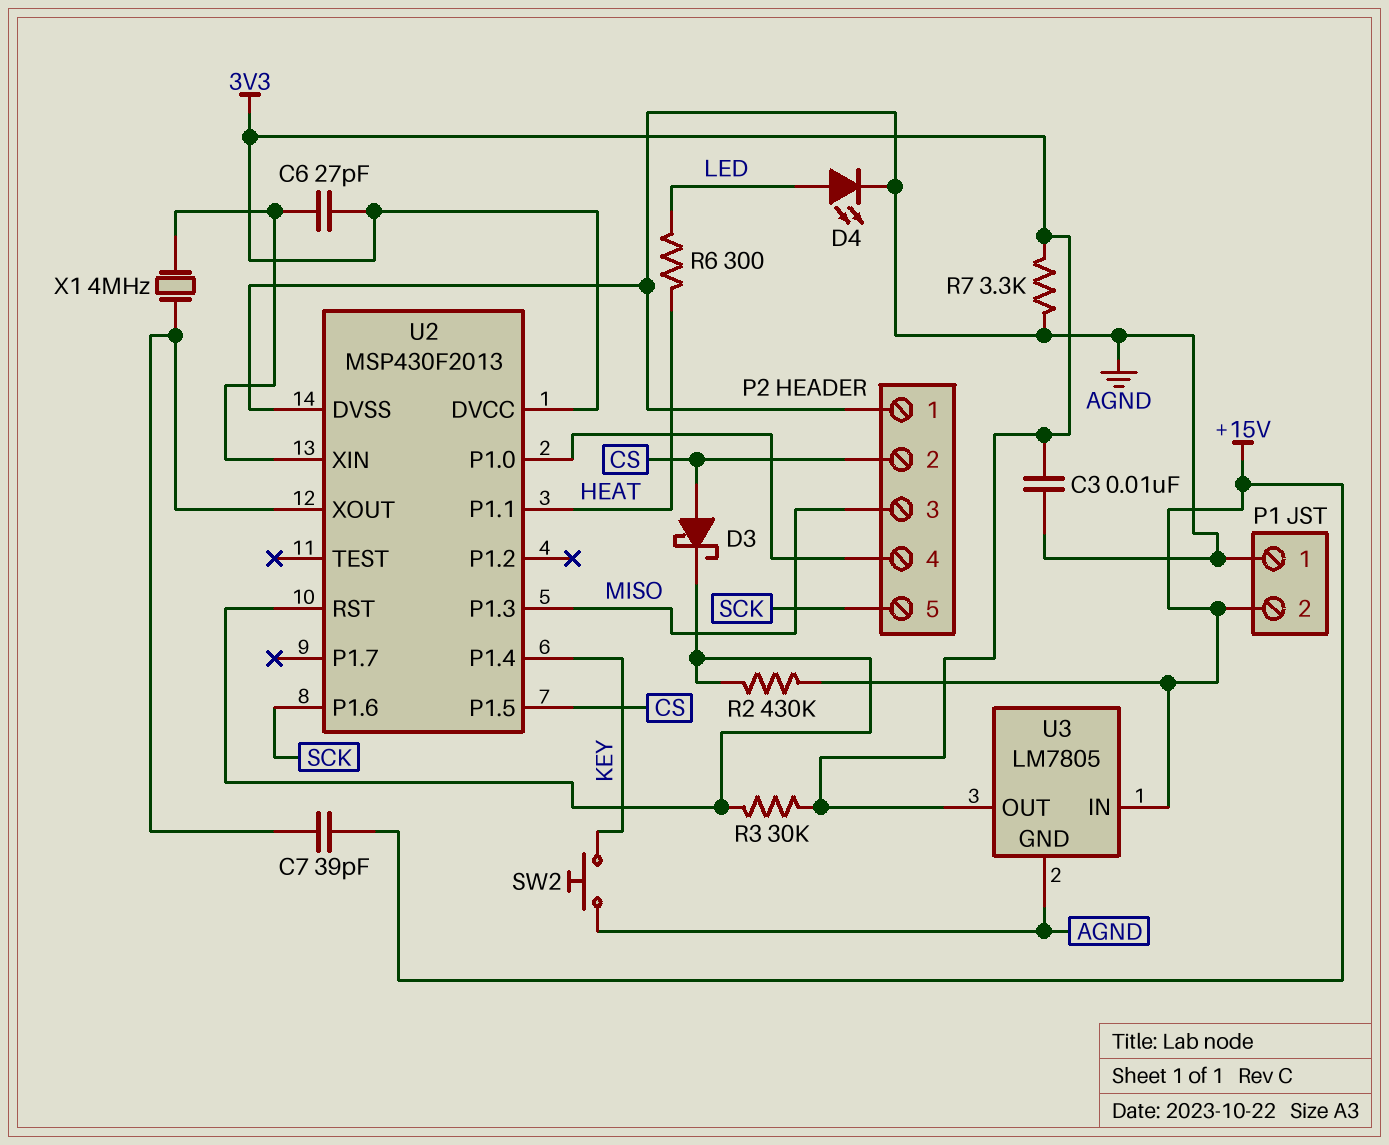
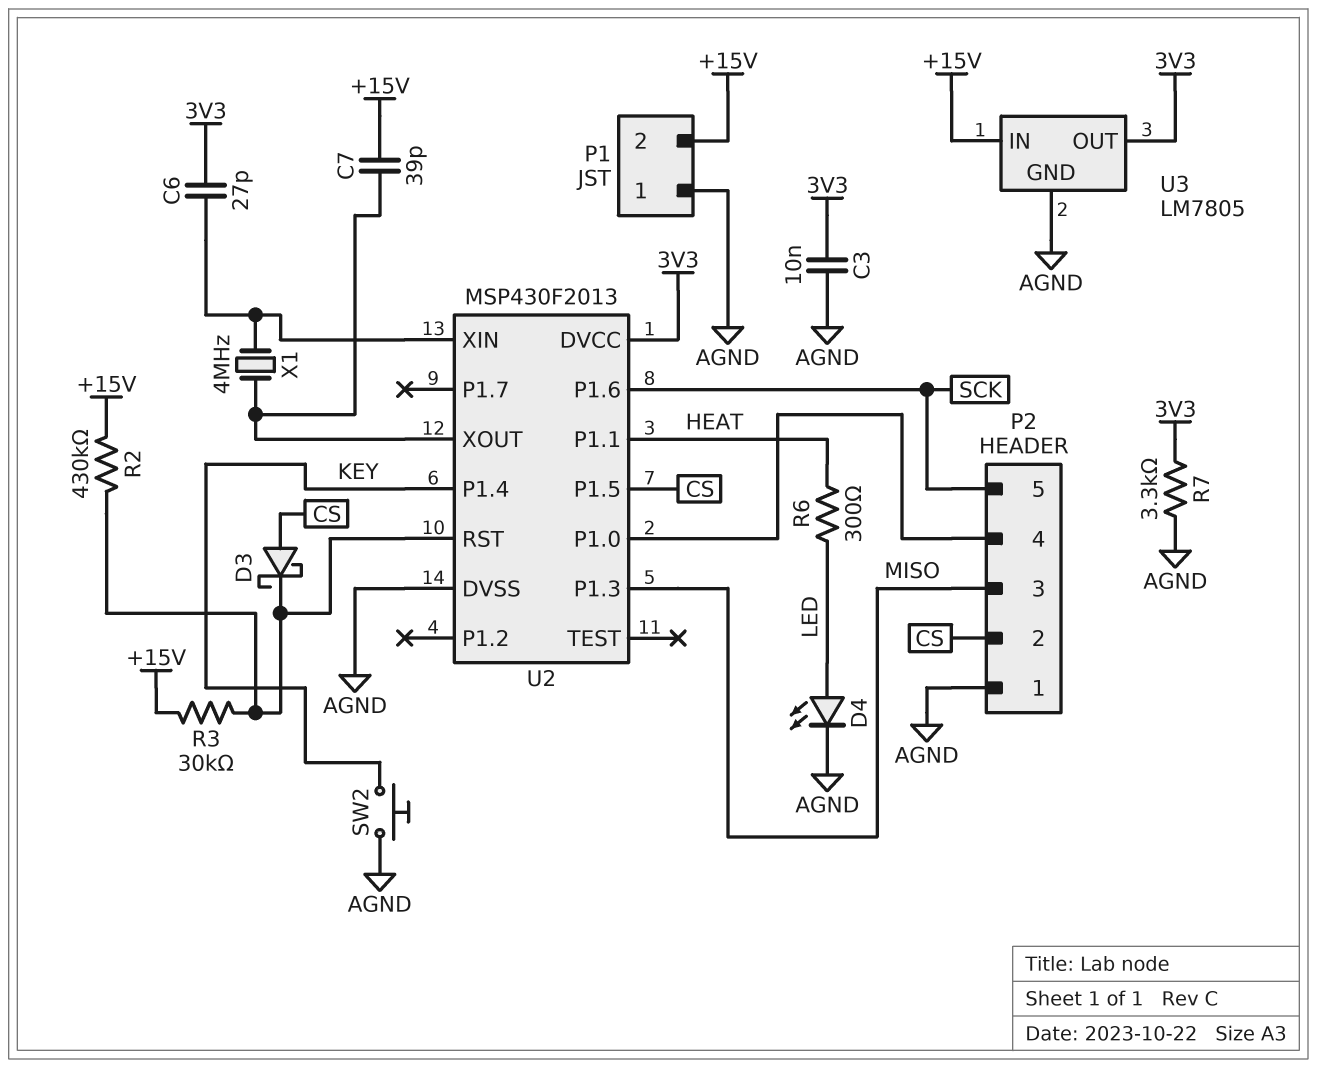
R3: 30k (3V3, U2/RST) -> 30k (+15V, U2/RST)

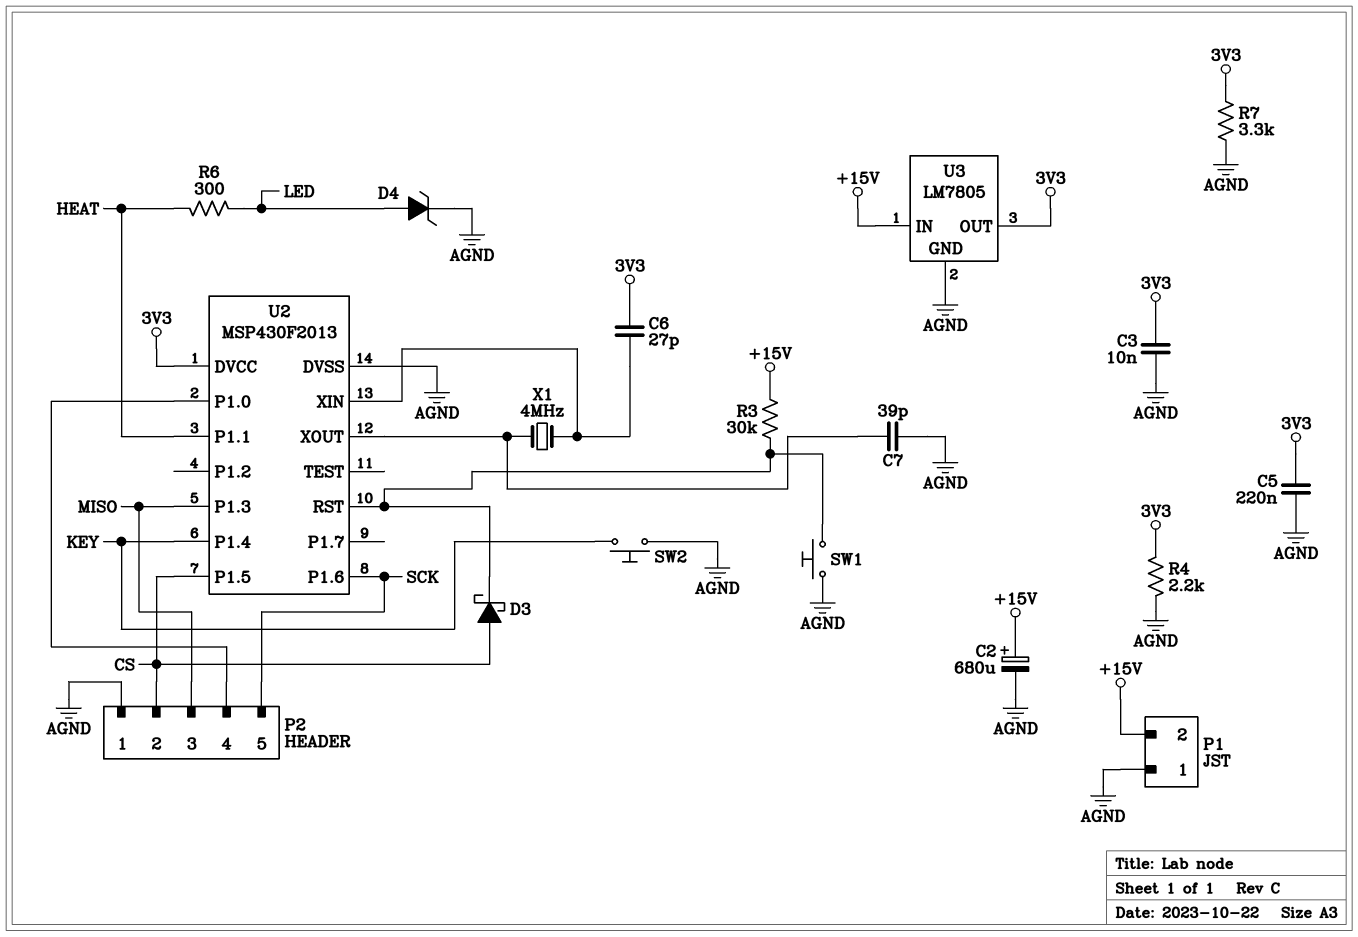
C2: none -> 680uF (plus +15V, minus AGND)
C5: none -> 220nF (3V3, AGND)
C7: 39pF (+15V, U2/XOUT) -> 39pF (AGND, U2/XOUT)
D4: LED (A LED, K AGND) -> zener (A LED, K AGND)
R2: 430k (+15V, U2/RST) -> none
R4: none -> 2.2k (3V3, AGND)
SW1: none -> button (AGND, U2/RST)

